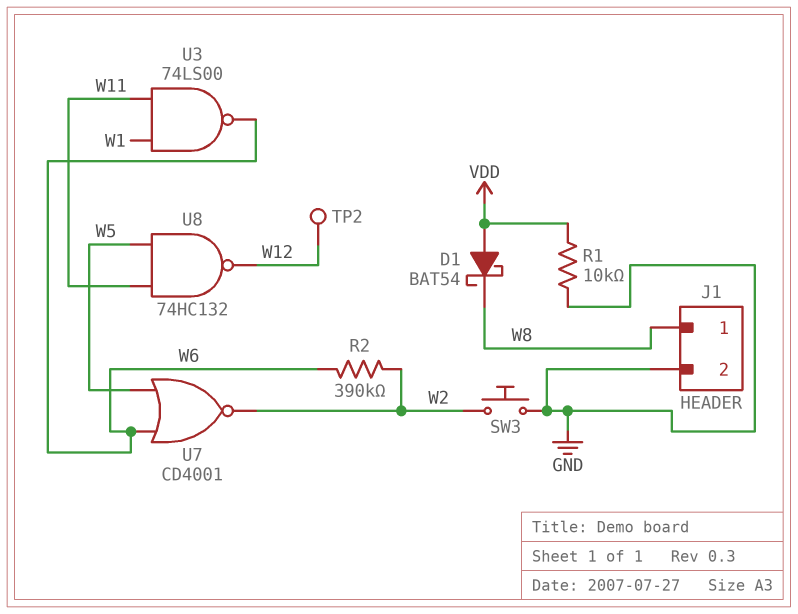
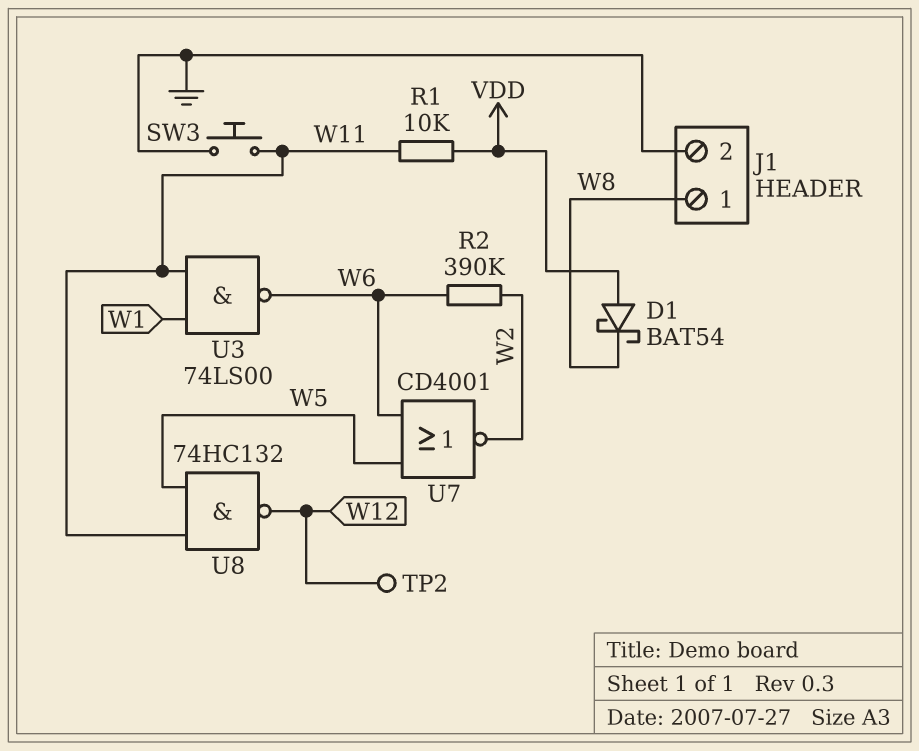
R1: 10k (GND, VDD) -> 10k (VDD, W11)
SW3: button (GND, W2) -> button (GND, W11)

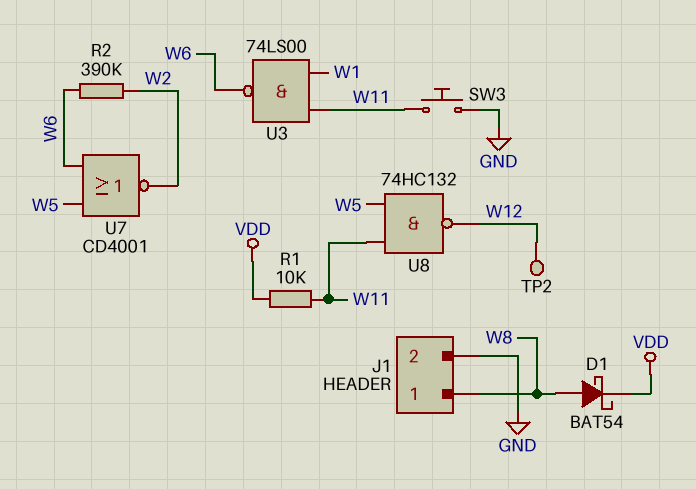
D1: schottky BAT54 (A VDD, K W8) -> schottky BAT54 (A W8, K VDD)

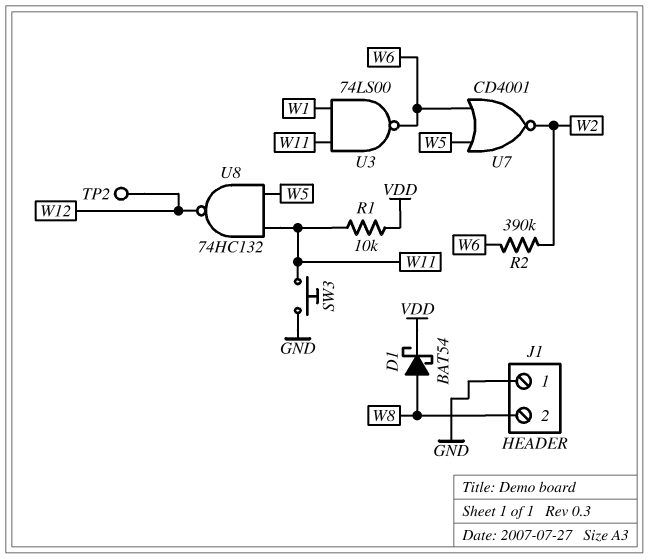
J1 pin 1: W8 -> GND
J1 pin 2: GND -> W8

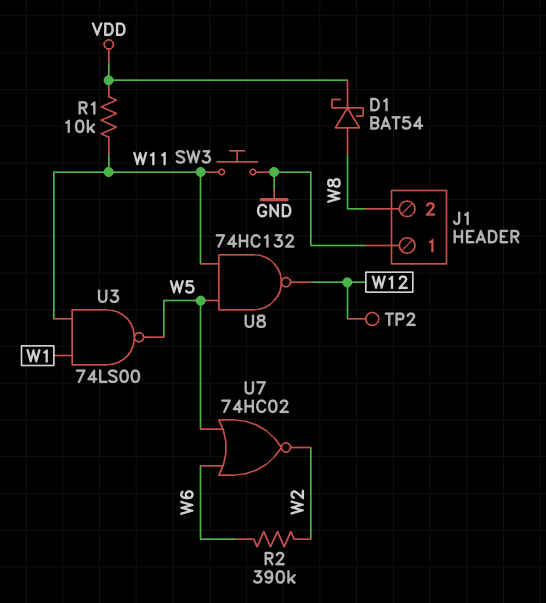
U3: NAND 74LS00 (in W1, in W11, out W6) -> NAND 74LS00 (in W1, in W11, out W5)
U7: NOR CD4001 (in W5, in W6, out W2) -> NOR 74HC02 (in W5, in W6, out W2)

